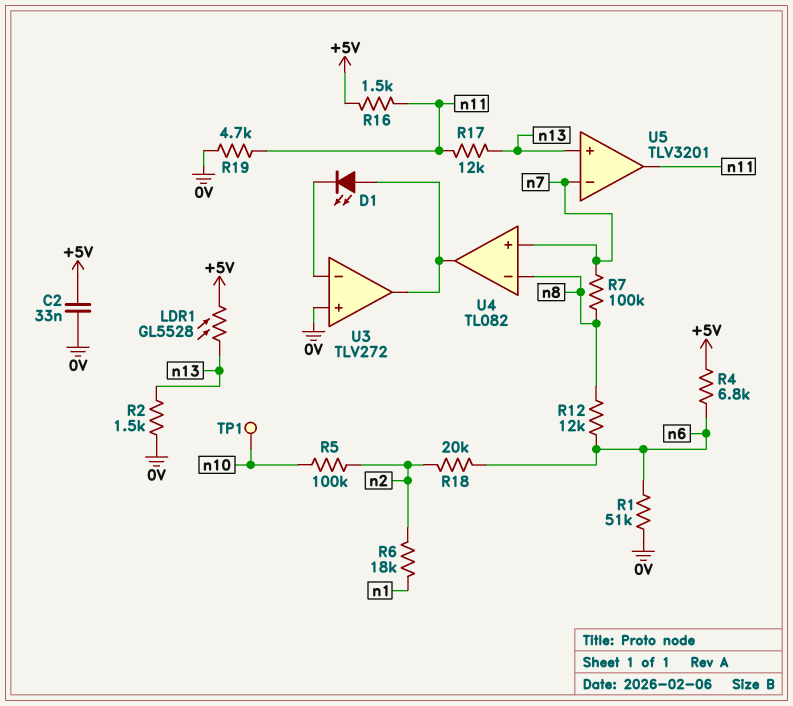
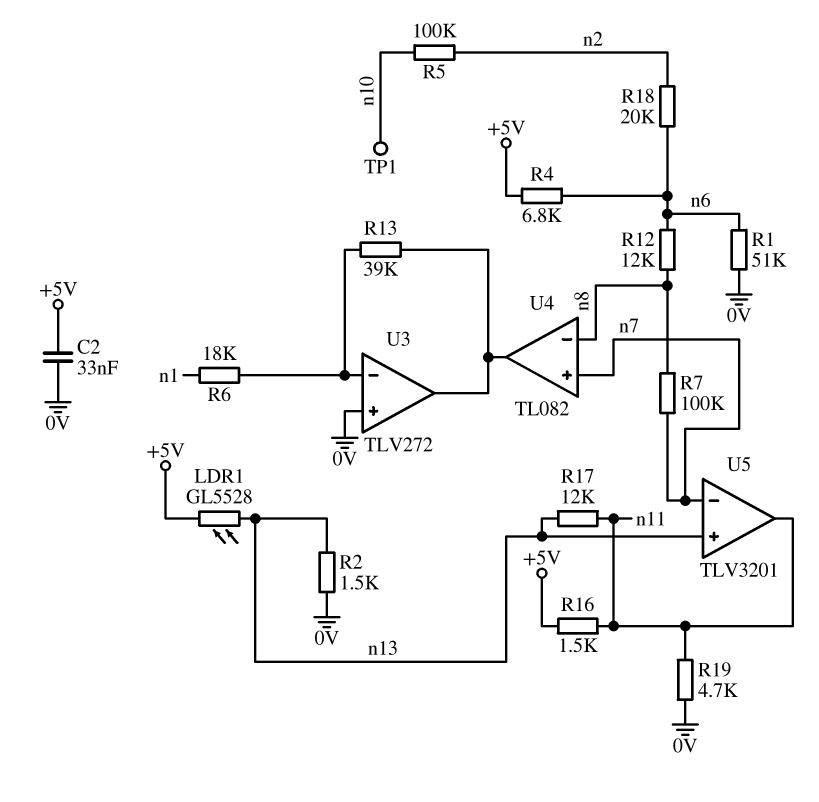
D1: LED (A U3/out, K U3/in-) -> none
R6: 18k (n1, n2) -> 18k (U3/in-, n1)
R13: none -> 39k (U3/in-, U3/out)

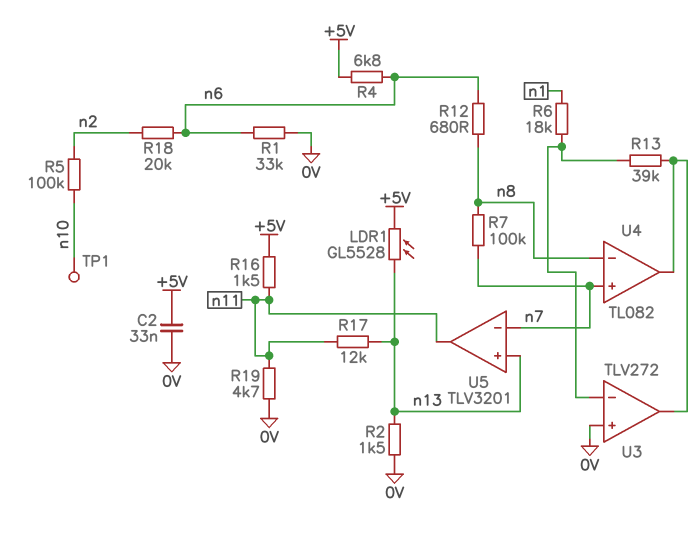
R1: 51k (0V, n6) -> 33k (0V, n6)
R12: 12k (n6, n8) -> 680 (n6, n8)

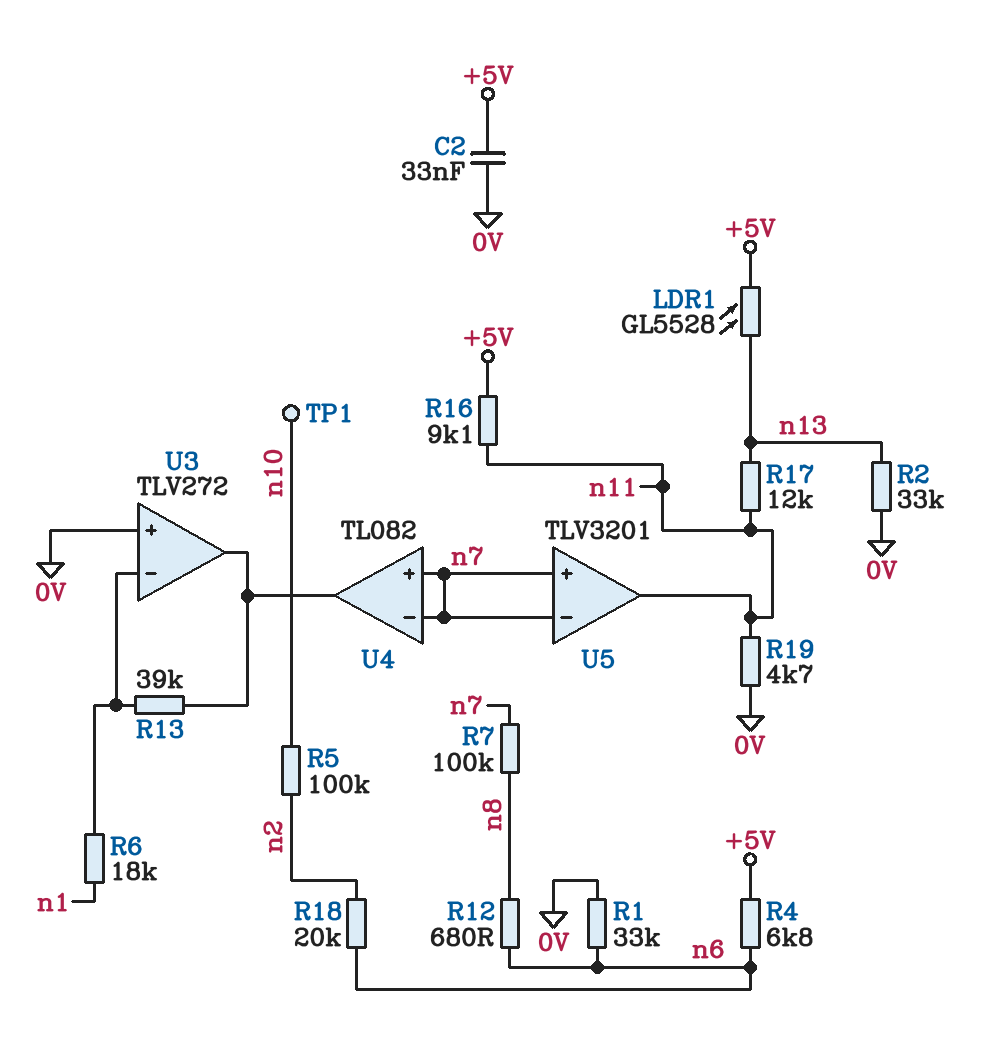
R2: 1.5k (0V, n13) -> 33k (0V, n13)
R16: 1.5k (+5V, n11) -> 9.1k (+5V, n11)
U4 pin in-: n8 -> n7
U5 pin in+: n13 -> n7

